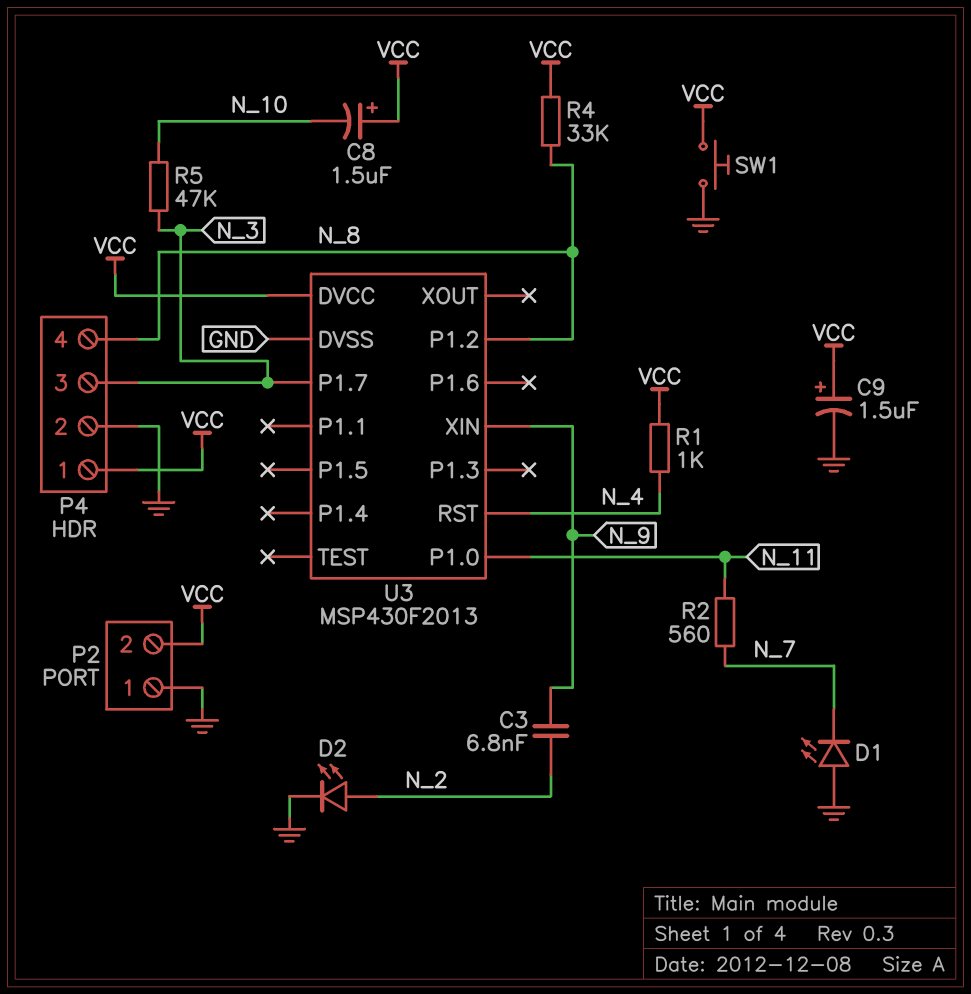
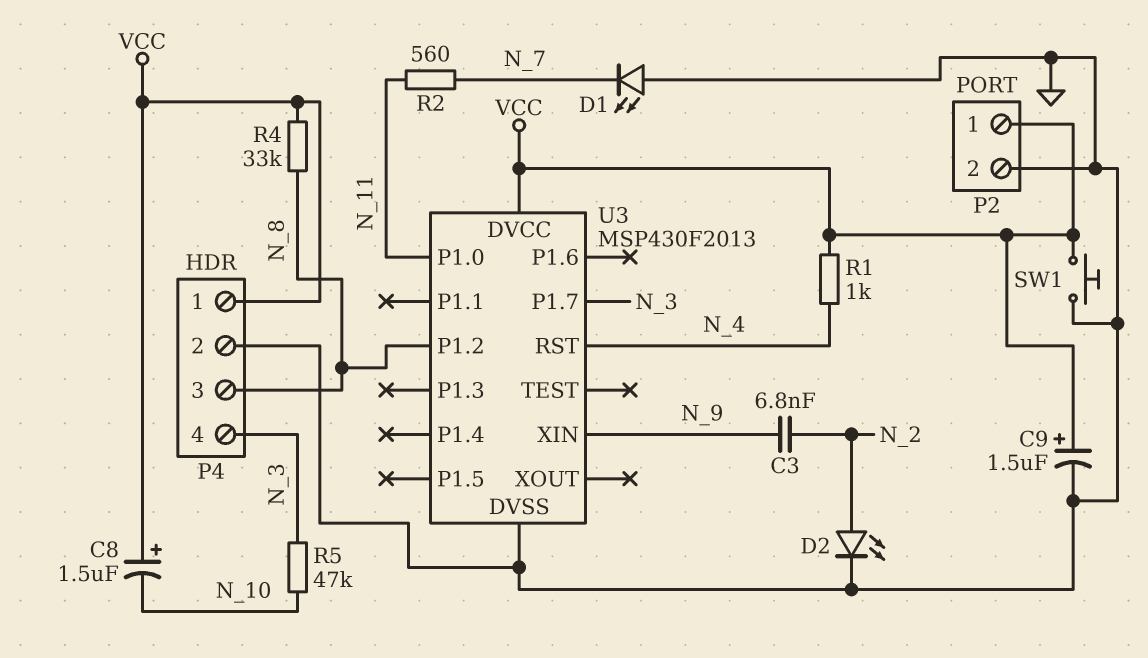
P2 pin 1: GND -> VCC
P2 pin 2: VCC -> GND
P4 pin 3: N_3 -> N_8
P4 pin 4: N_8 -> N_3

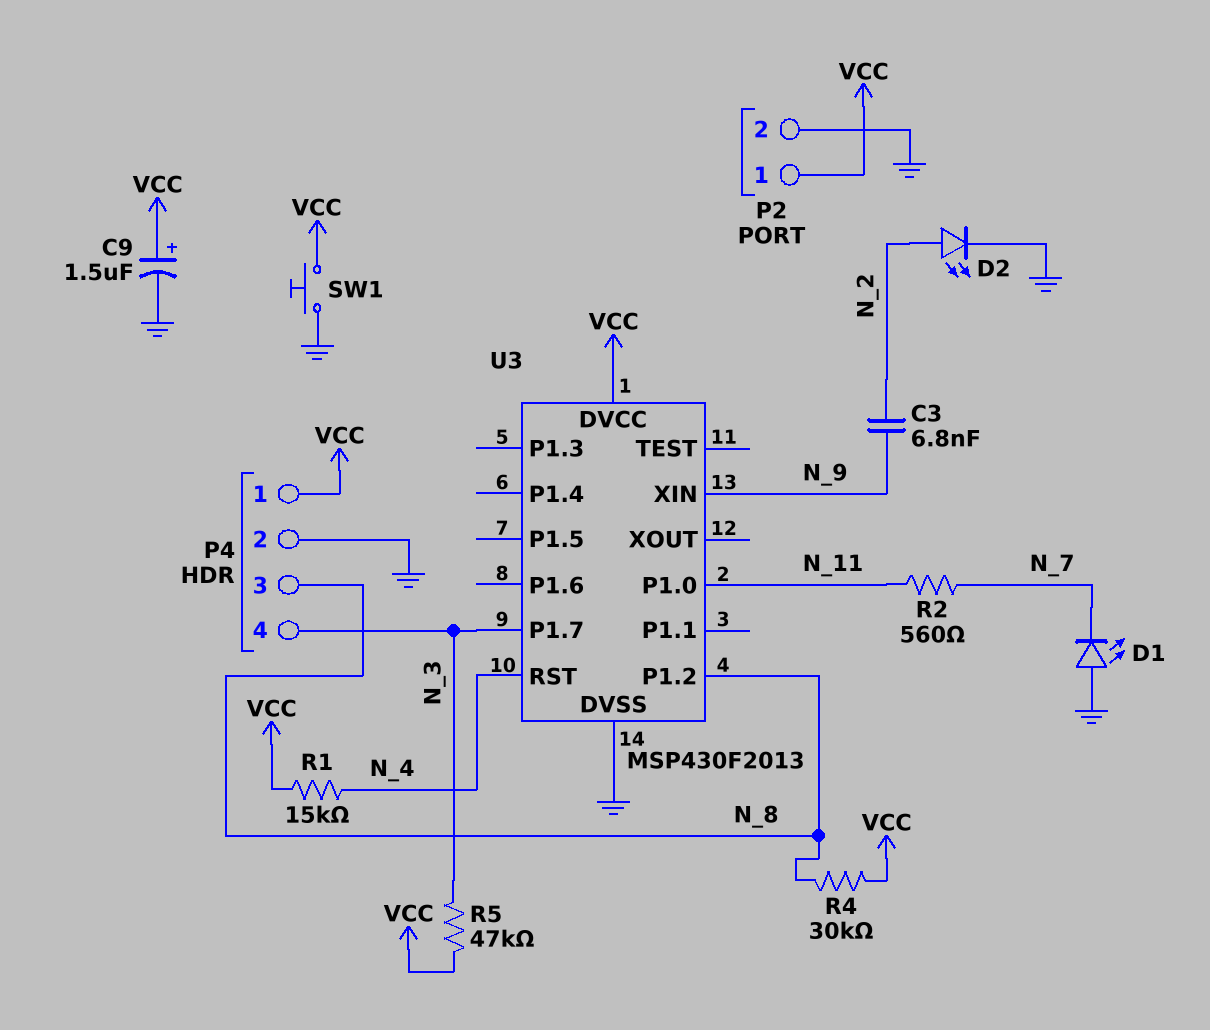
C8: 1.5uF (plus VCC, minus N_10) -> none
R1: 1k (N_4, VCC) -> 15k (N_4, VCC)
R4: 33k (N_8, VCC) -> 30k (N_8, VCC)
R5: 47k (N_3, N_10) -> 47k (N_3, VCC)

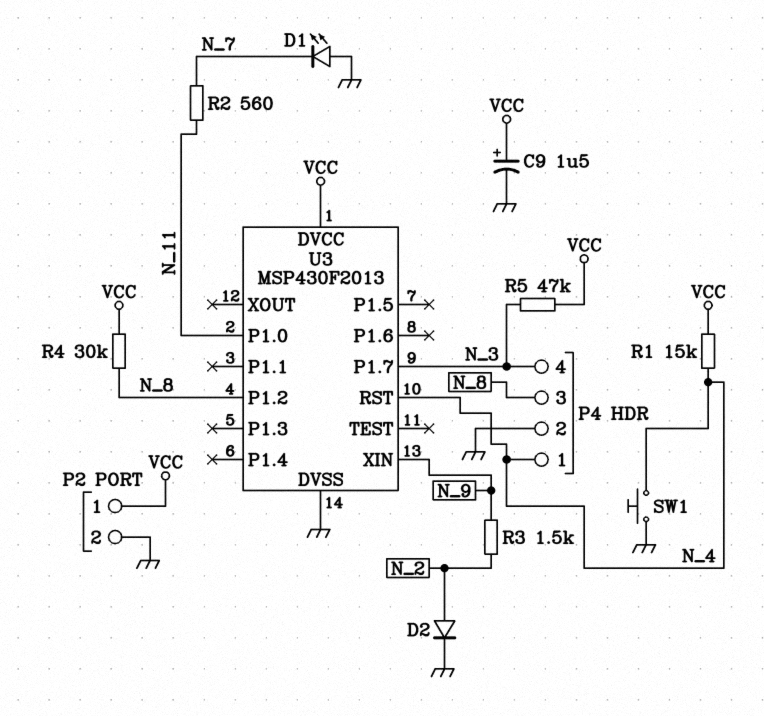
C3: 6.8nF (N_2, N_9) -> none
D2: LED (A N_2, K GND) -> diode (A N_2, K GND)
P4 pin 1: VCC -> N_4
R3: none -> 1.5k (N_2, N_9)
SW1: button (GND, VCC) -> button (GND, N_4)

